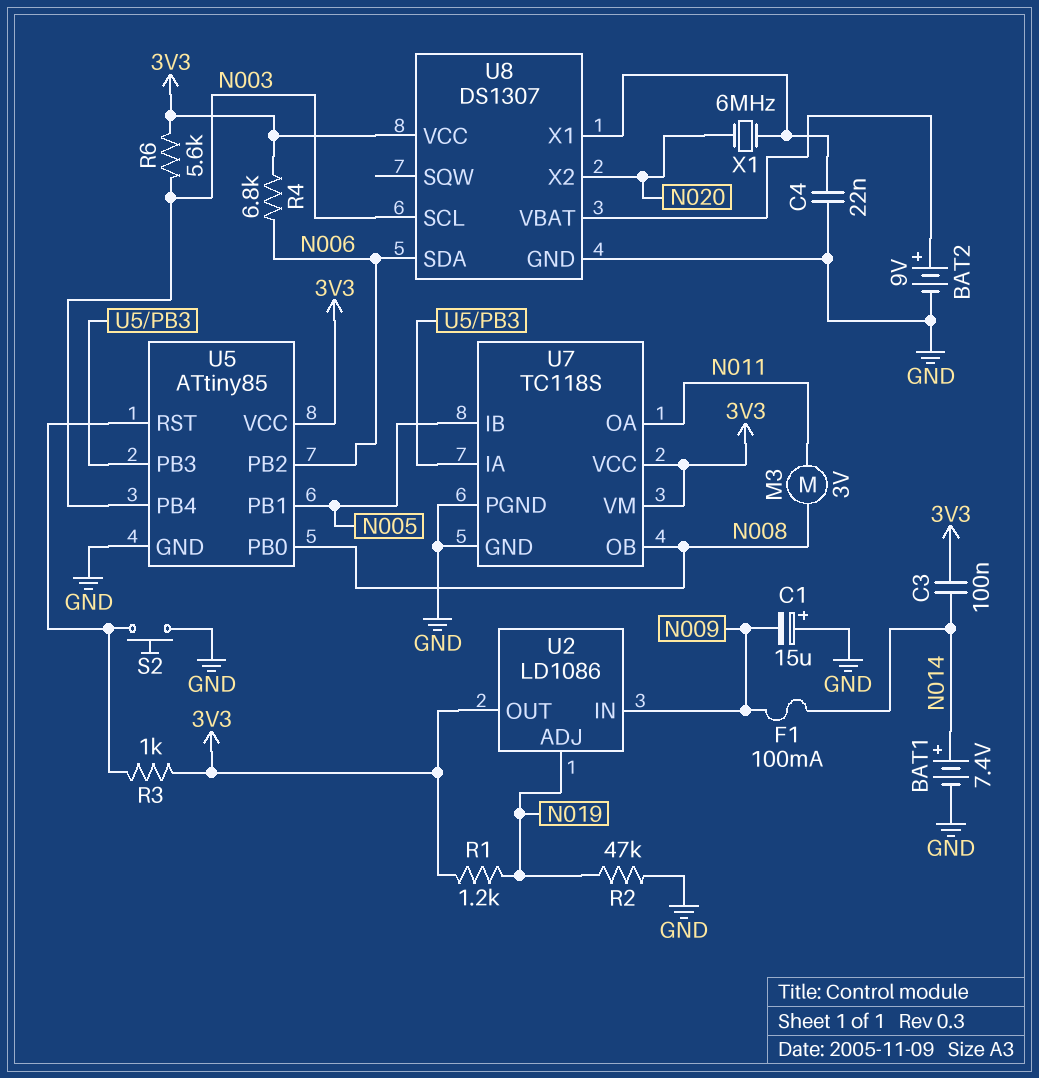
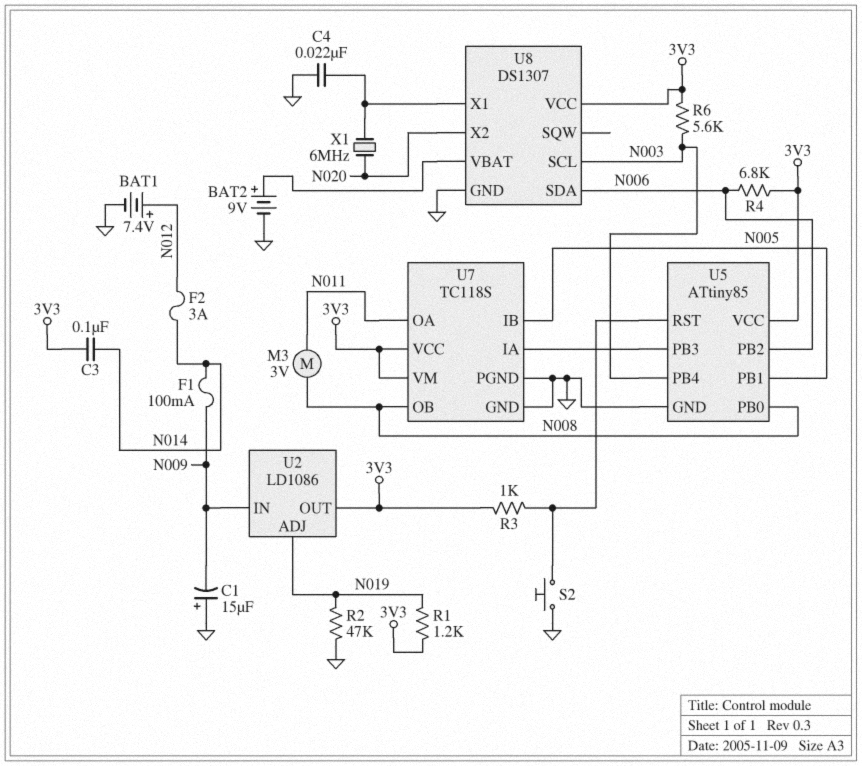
BAT1: 7.4V (plus N014, minus GND) -> 7.4V (plus N012, minus GND)
F2: none -> 3A (N012, N014)

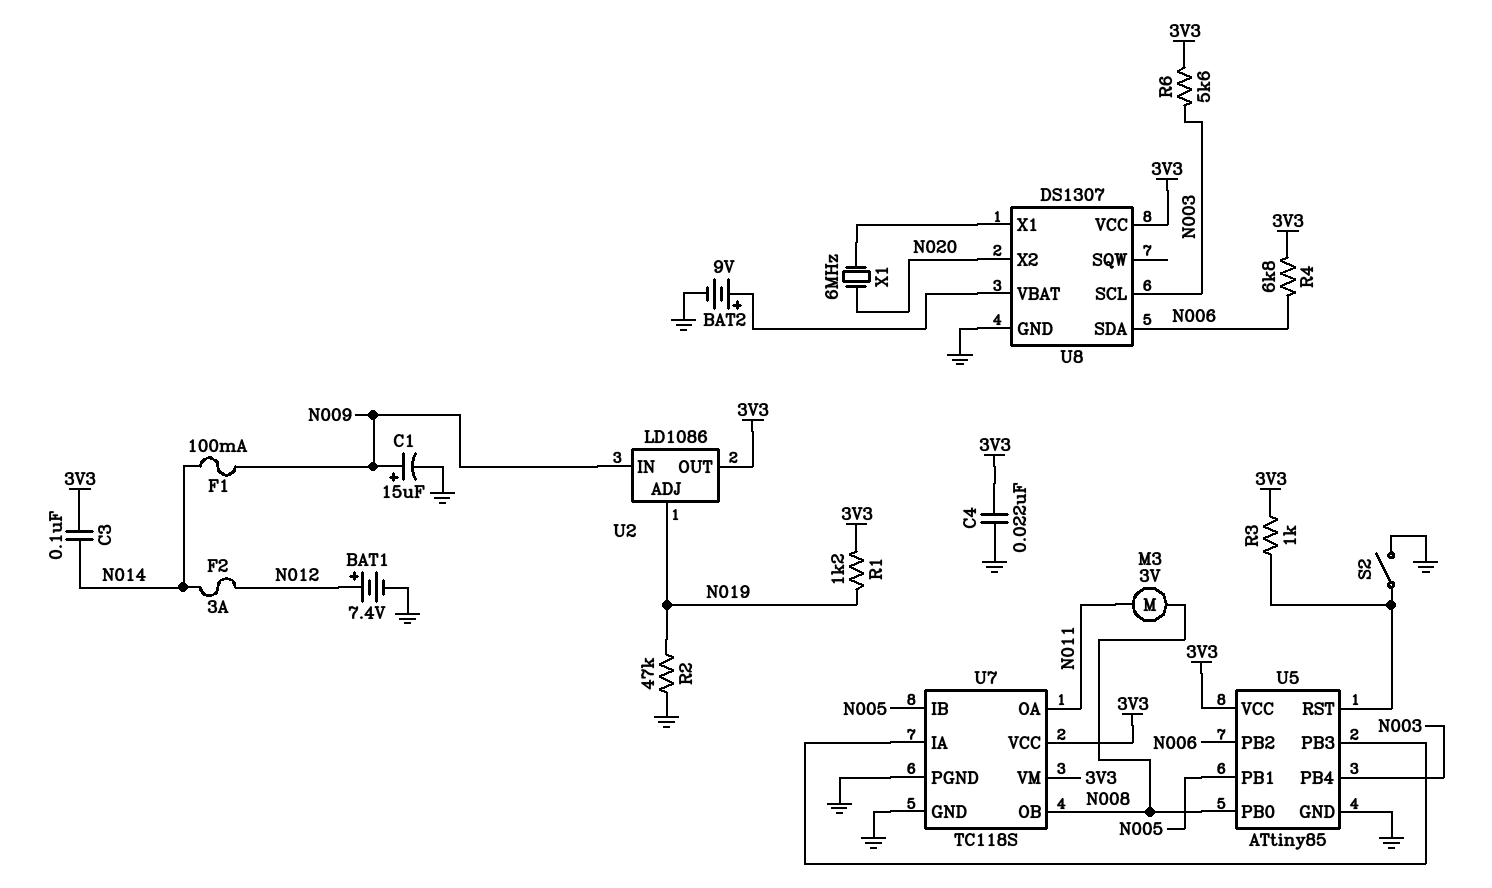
C1: 15uF (plus GND, minus N009) -> 15uF (plus N009, minus GND)
C4: 22nF (GND, U8/X1) -> 22nF (3V3, GND)
S2: button (GND, U5/RST) -> switch (GND, U5/RST)

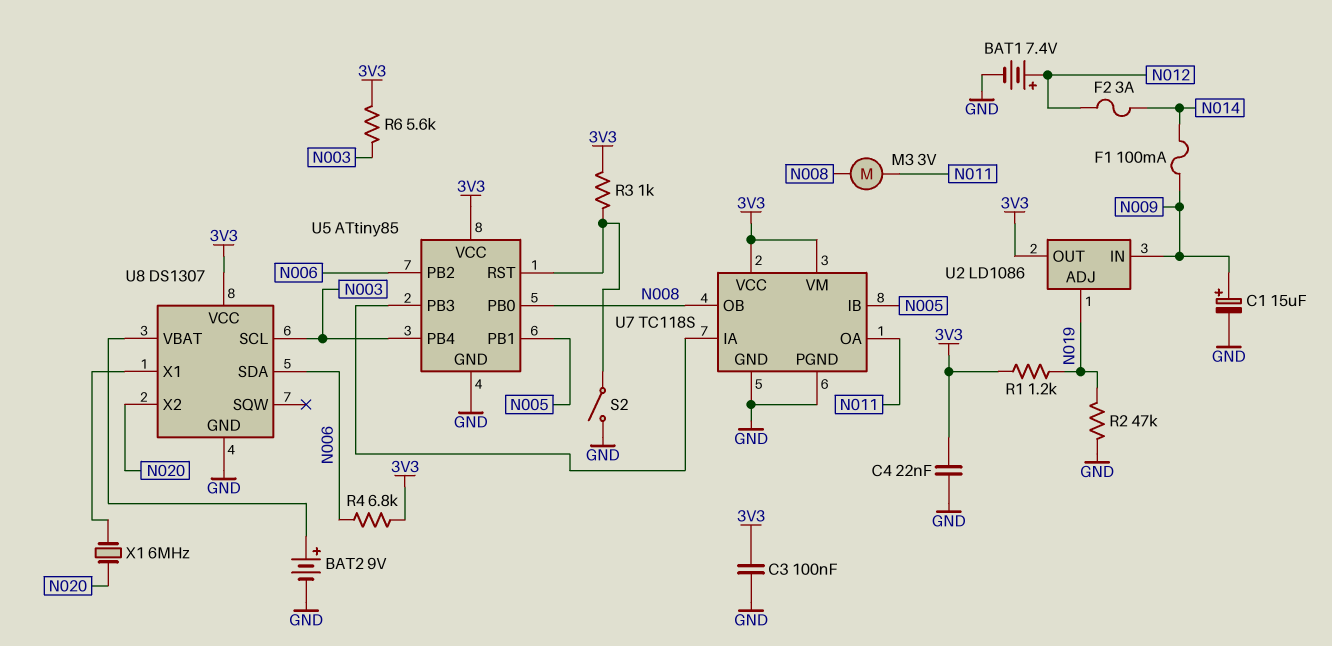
C3: 100nF (3V3, N014) -> 100nF (3V3, GND)

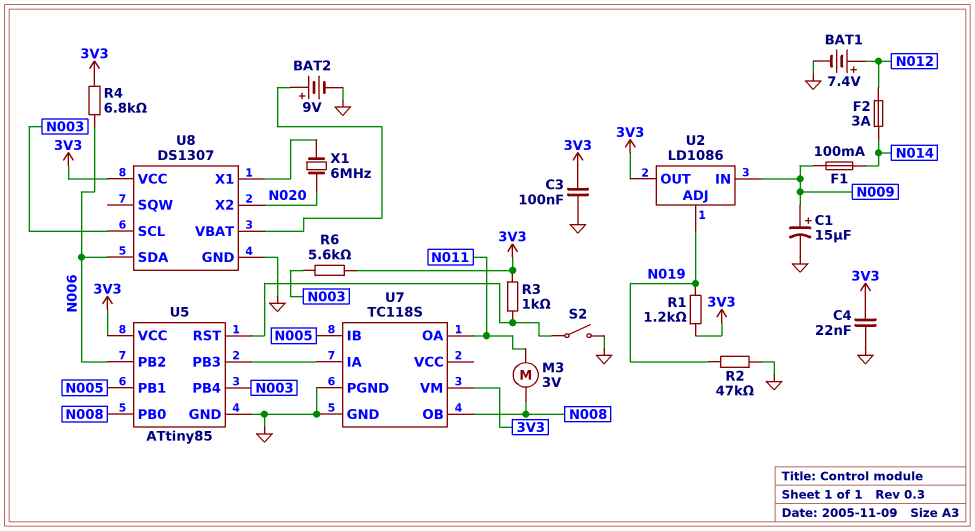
U7 pin VCC: 3V3 -> none

